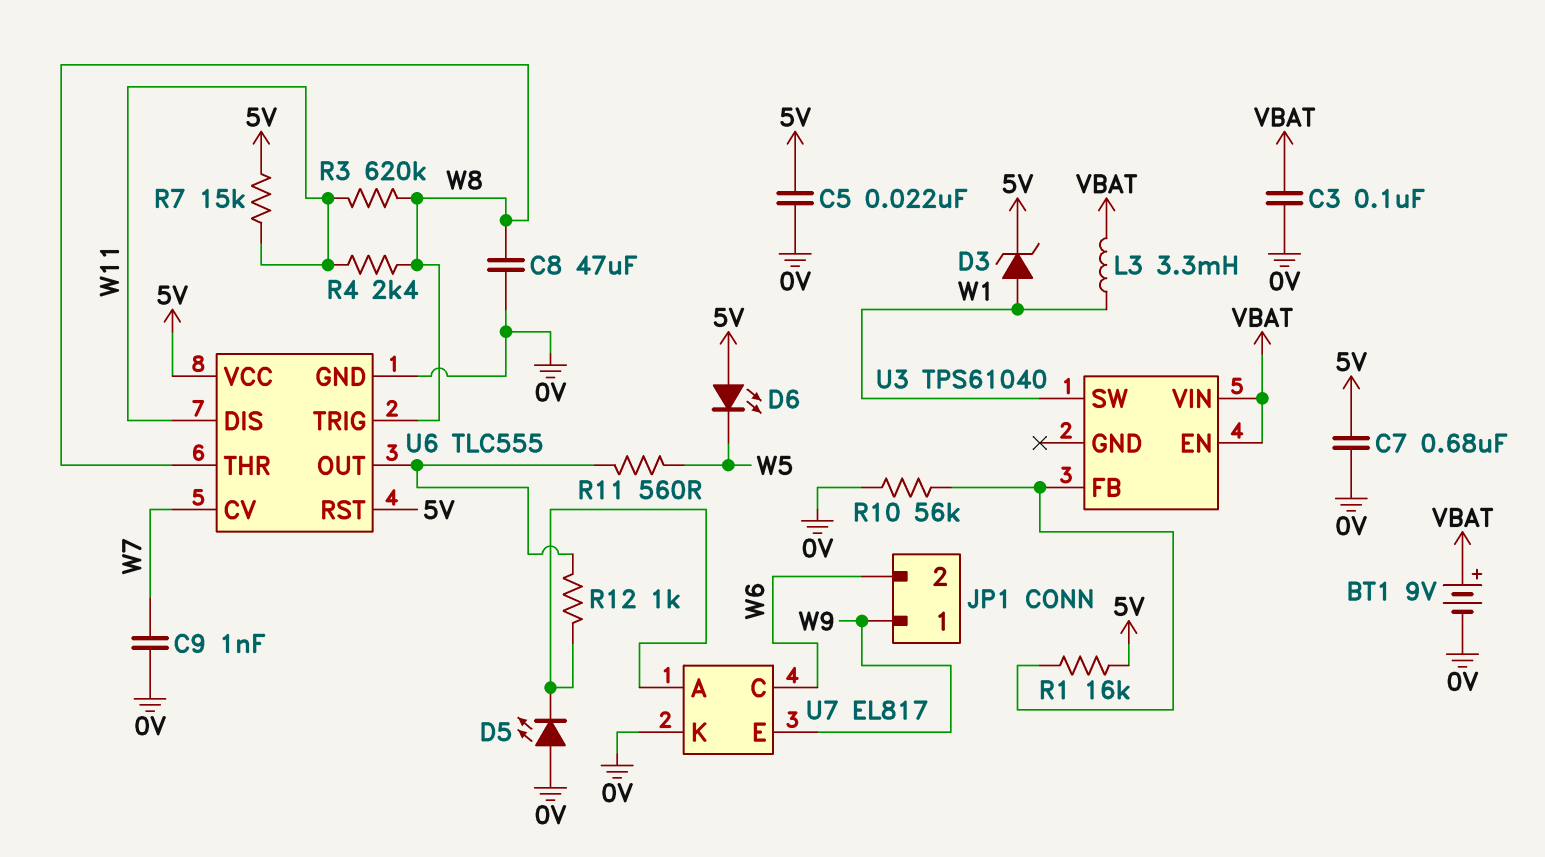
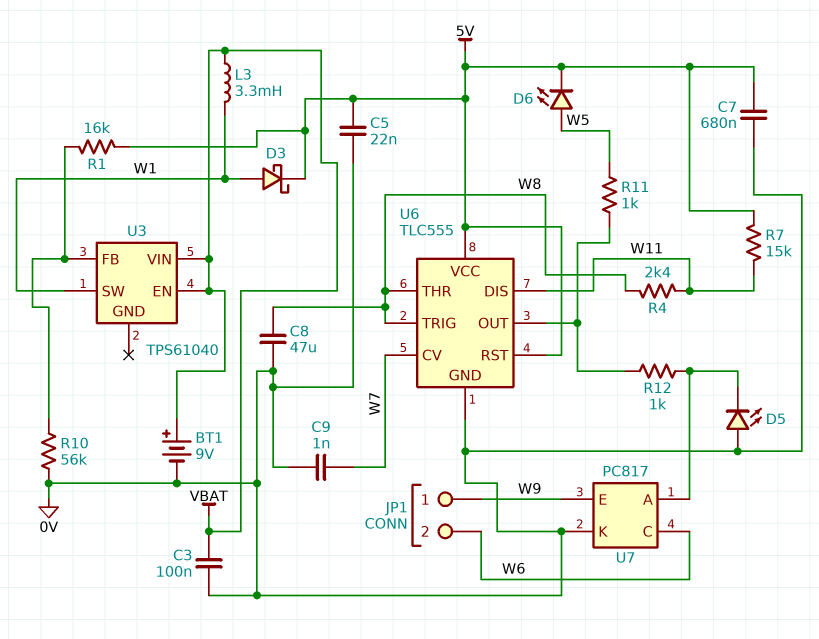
D3: zener (A W1, K 5V) -> schottky (A W1, K 5V)
D6: LED (A 5V, K W5) -> LED (A W5, K 5V)
R3: 620k (W8, W11) -> none
R11: 560 (U6/OUT, W5) -> 1k (U6/OUT, W5)
U7: EL817 -> PC817

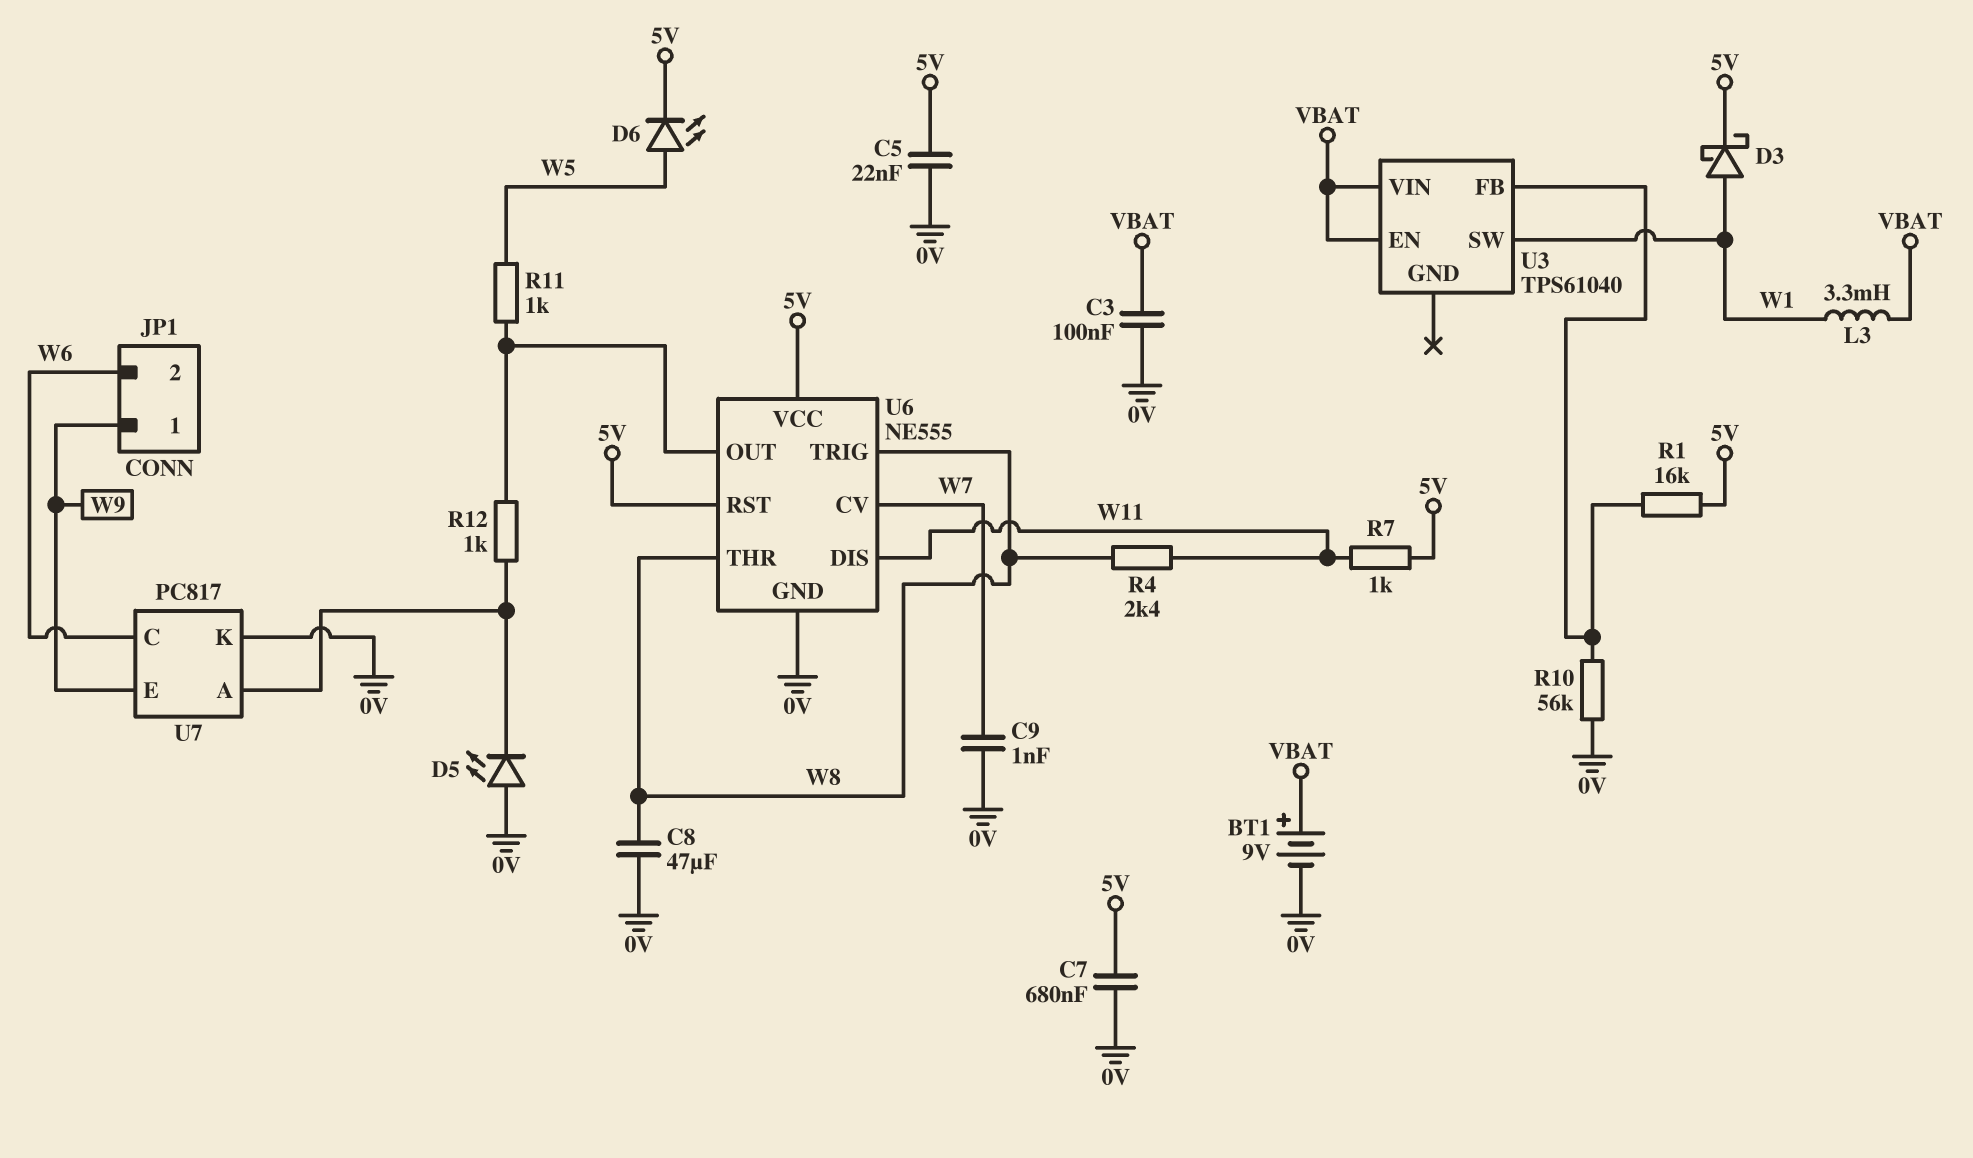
R7: 15k (5V, W11) -> 1k (5V, W11)
U6: TLC555 -> NE555

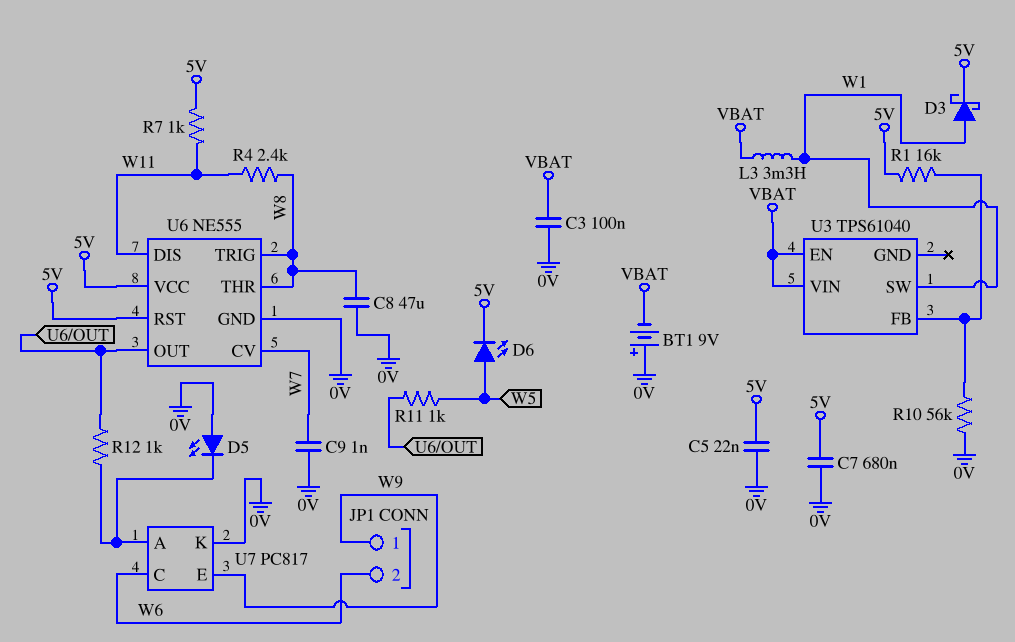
BT1: 9V (plus VBAT, minus 0V) -> 9V (plus 0V, minus VBAT)

